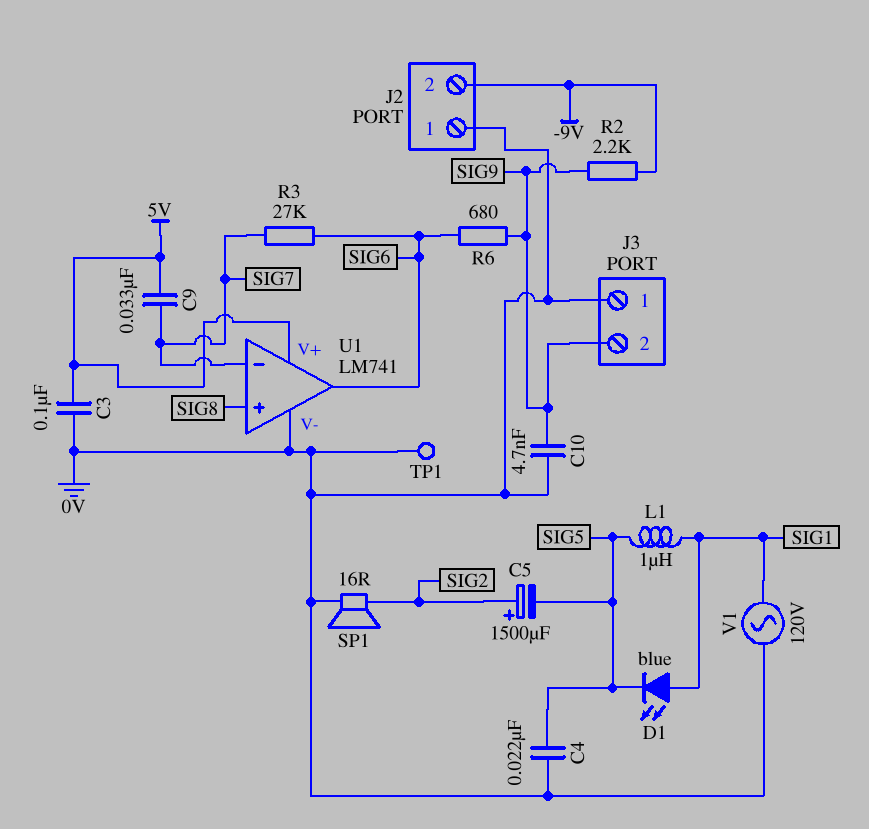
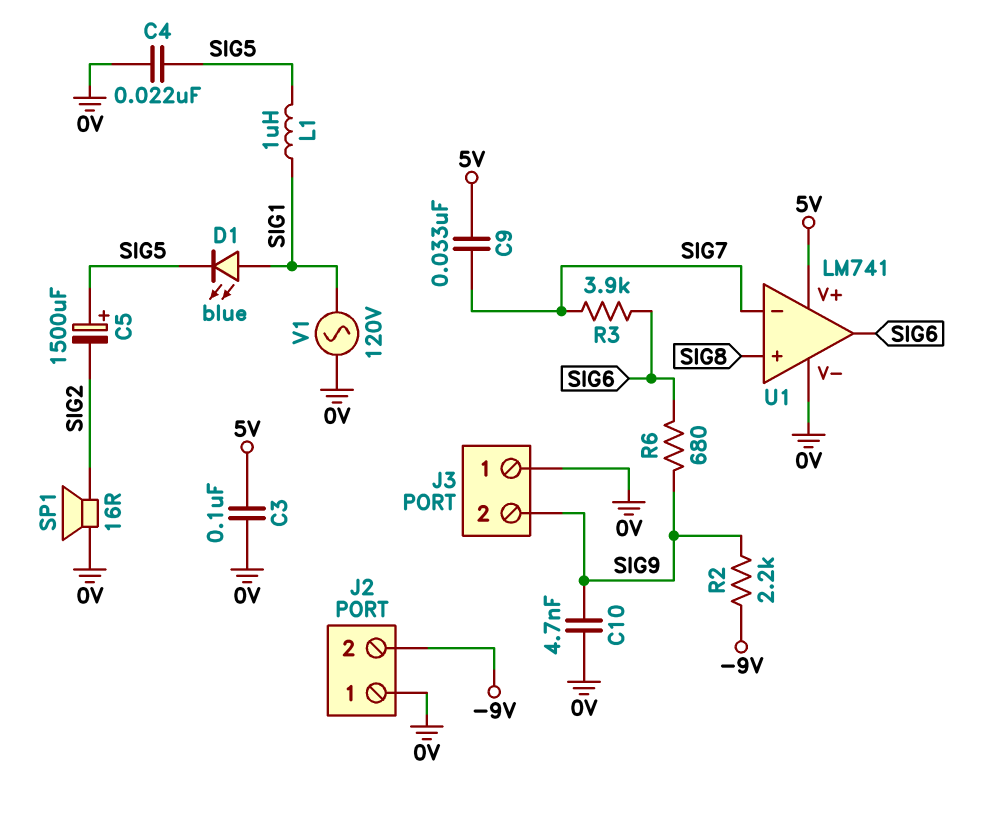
C5: 1500uF (plus SIG2, minus SIG5) -> 1500uF (plus SIG5, minus SIG2)
R3: 27k (SIG6, SIG7) -> 3.9k (SIG6, SIG7)
TP1: test point (0V) -> none

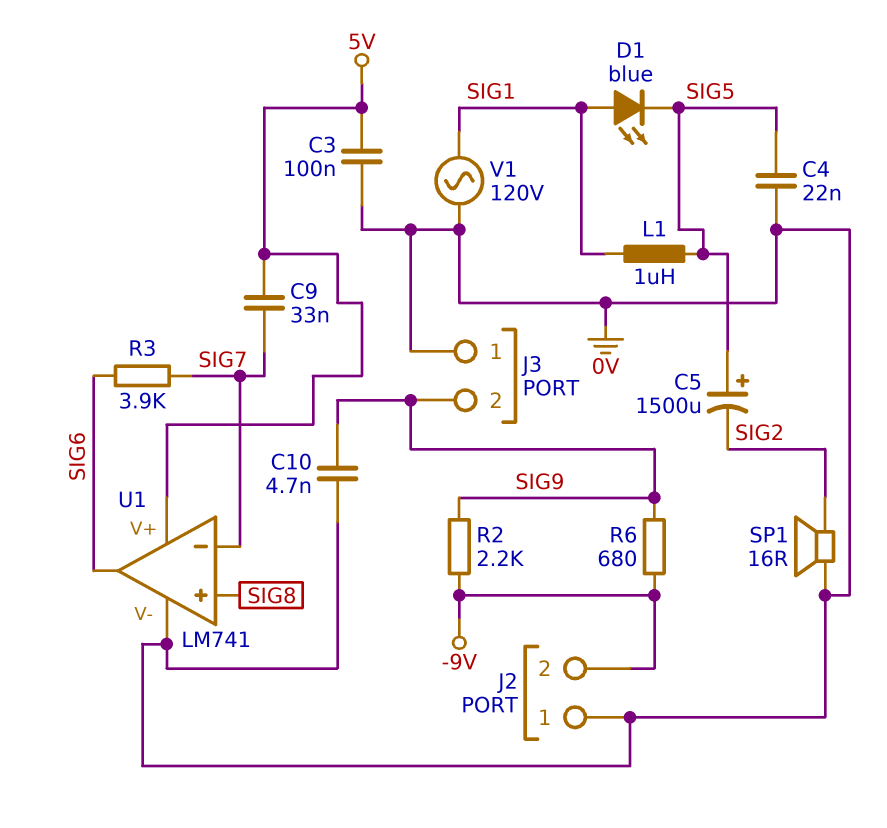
R6: 680 (SIG6, SIG9) -> 680 (-9V, SIG9)

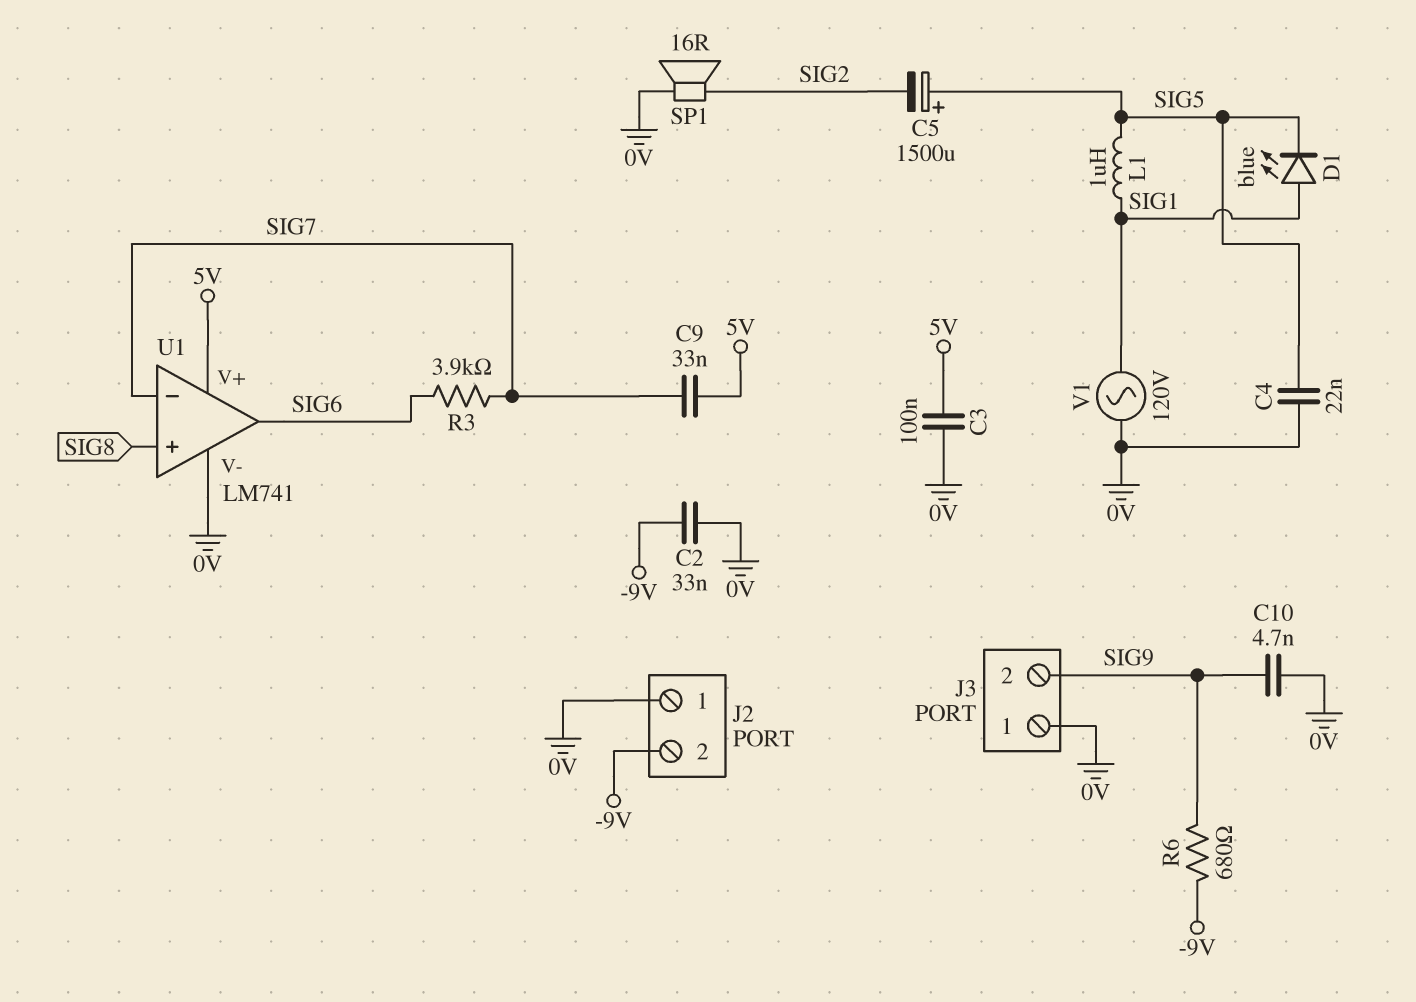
C2: none -> 33nF (-9V, 0V)
R2: 2.2k (-9V, SIG9) -> none

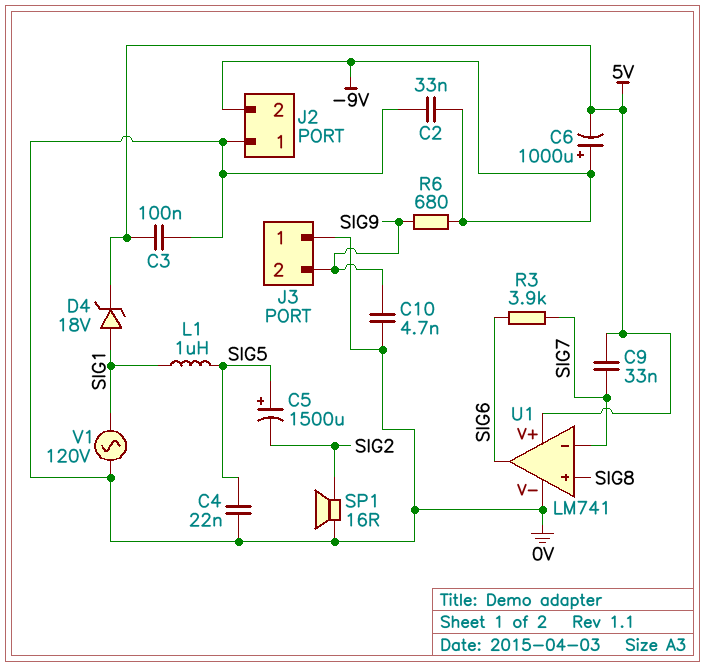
C6: none -> 1000uF (plus -9V, minus 5V)
D1: LED blue (A SIG1, K SIG5) -> none
D4: none -> zener 18V (A SIG1, K 5V)

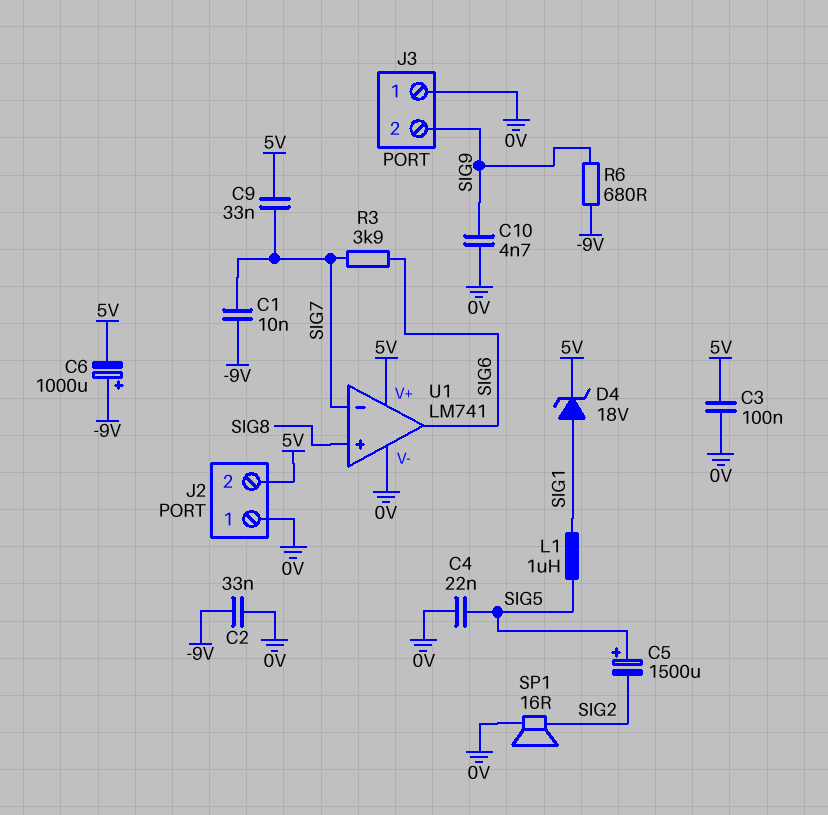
C1: none -> 10nF (-9V, SIG7)
J2 pin 2: -9V -> 5V
V1: AC 120V (0V, SIG1) -> none

